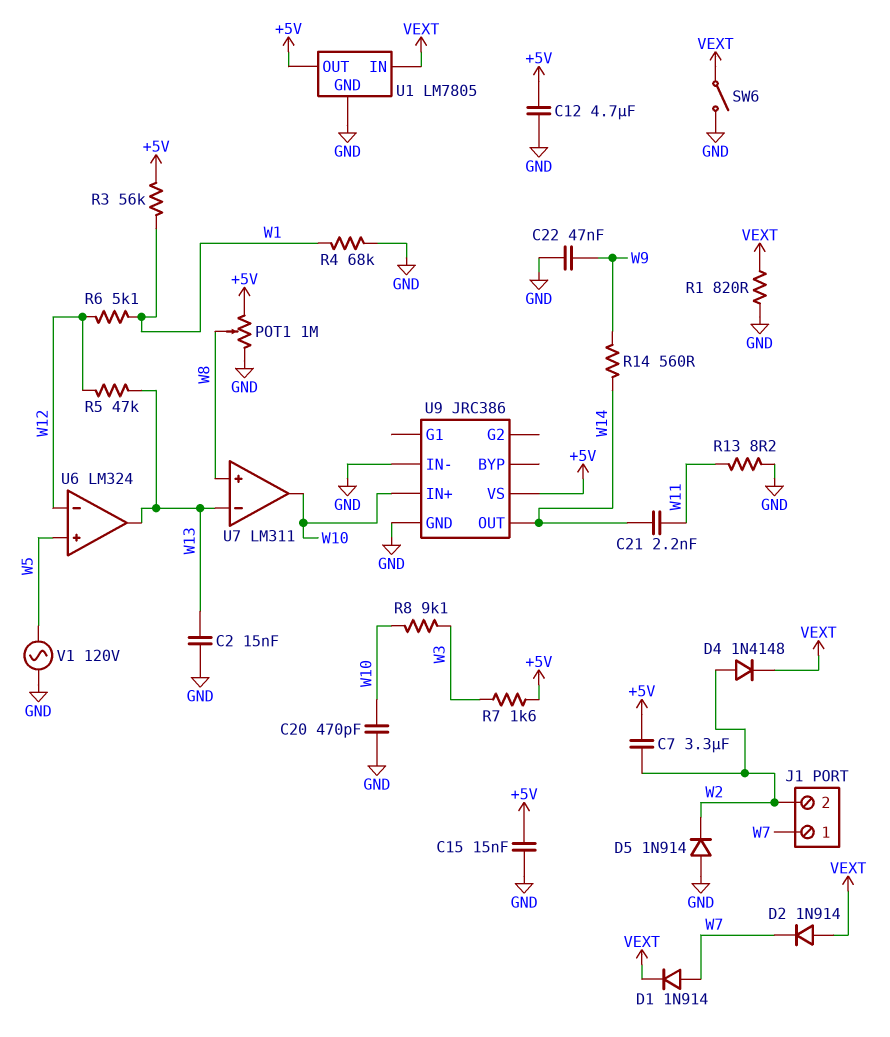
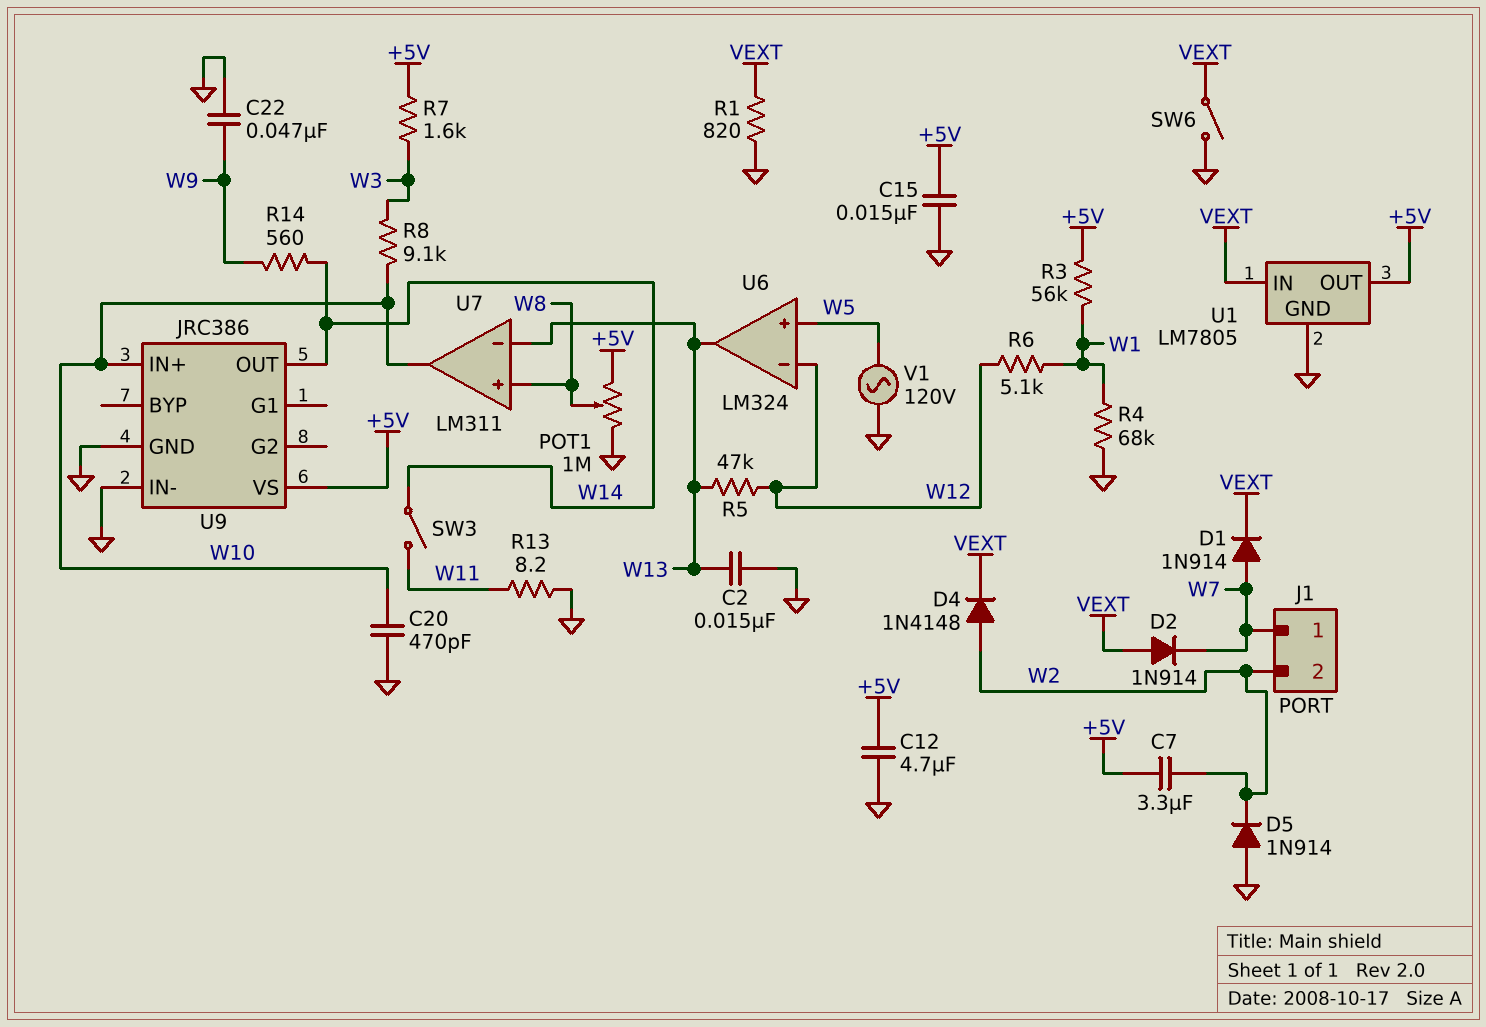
C21: 2.2nF (W11, W14) -> none
SW3: none -> switch (W11, W14)

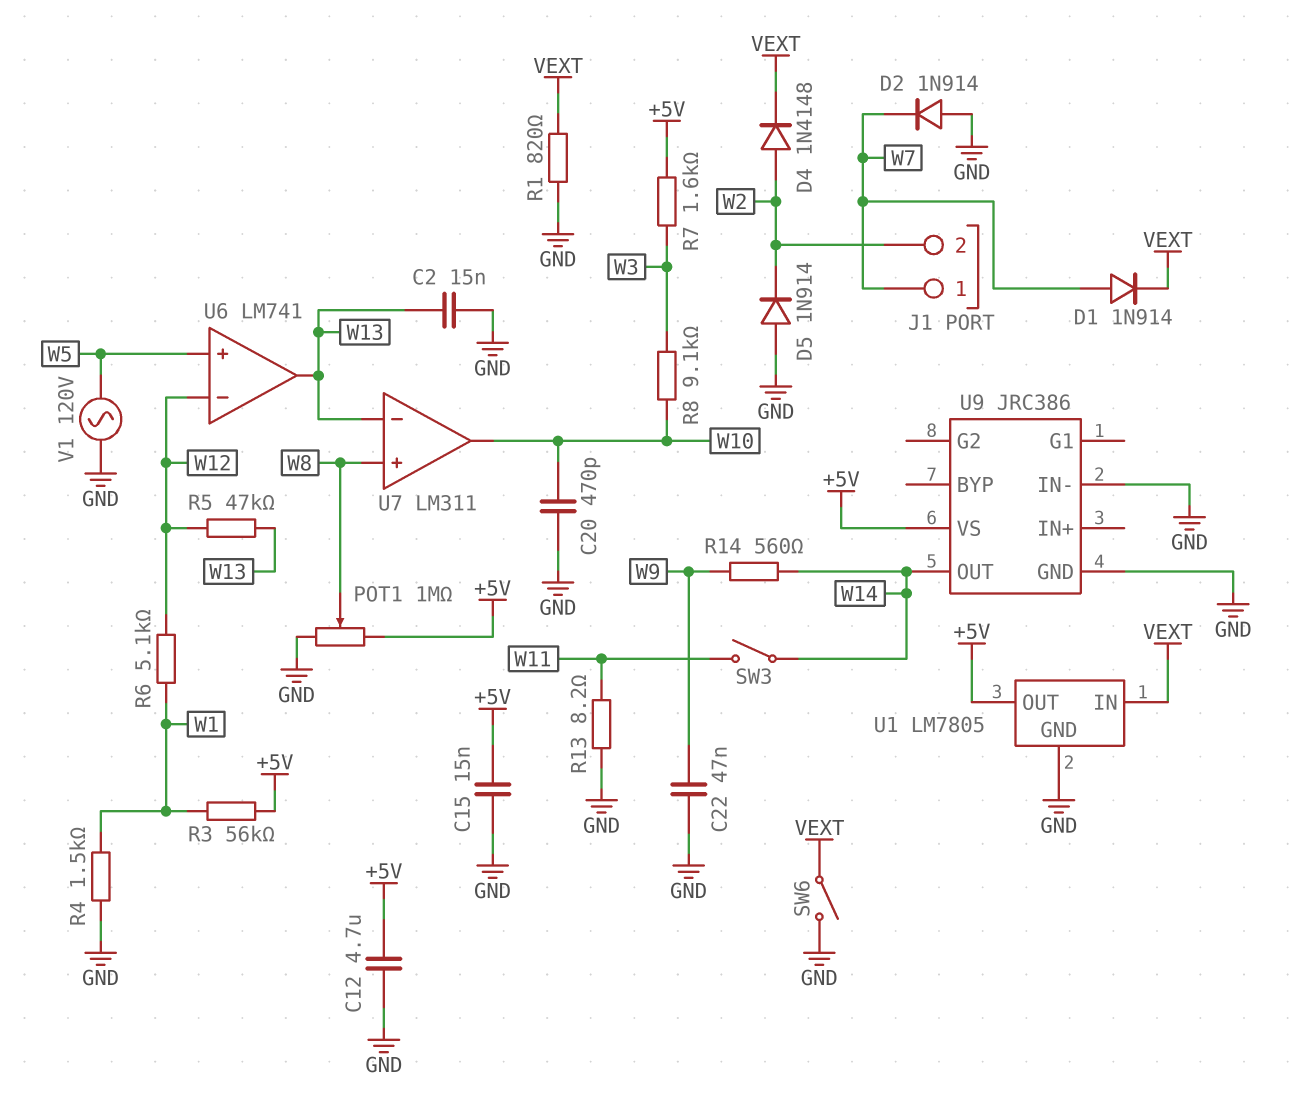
C7: 3.3uF (+5V, W2) -> none
D2: diode 1N914 (A VEXT, K W7) -> diode 1N914 (A GND, K W7)
R4: 68k (GND, W1) -> 1.5k (GND, W1)
U6: LM324 -> LM741
U9 pin IN+: W10 -> none

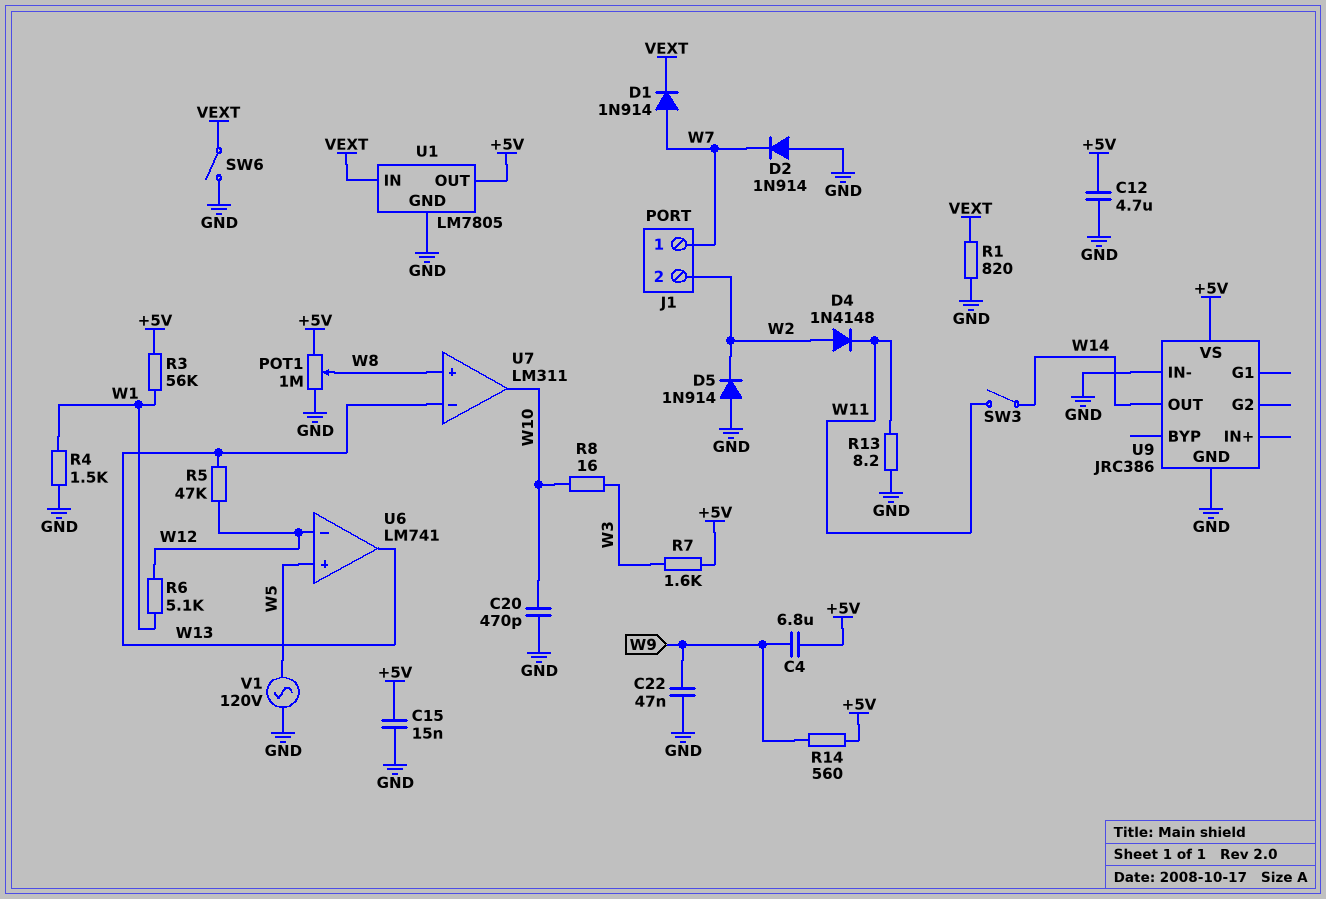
C2: 15nF (GND, W13) -> none
C4: none -> 6.8uF (+5V, W9)
D4: diode 1N4148 (A W2, K VEXT) -> diode 1N4148 (A W2, K W11)
R8: 9.1k (W3, W10) -> 16 (W3, W10)
R14: 560 (W9, W14) -> 560 (+5V, W9)

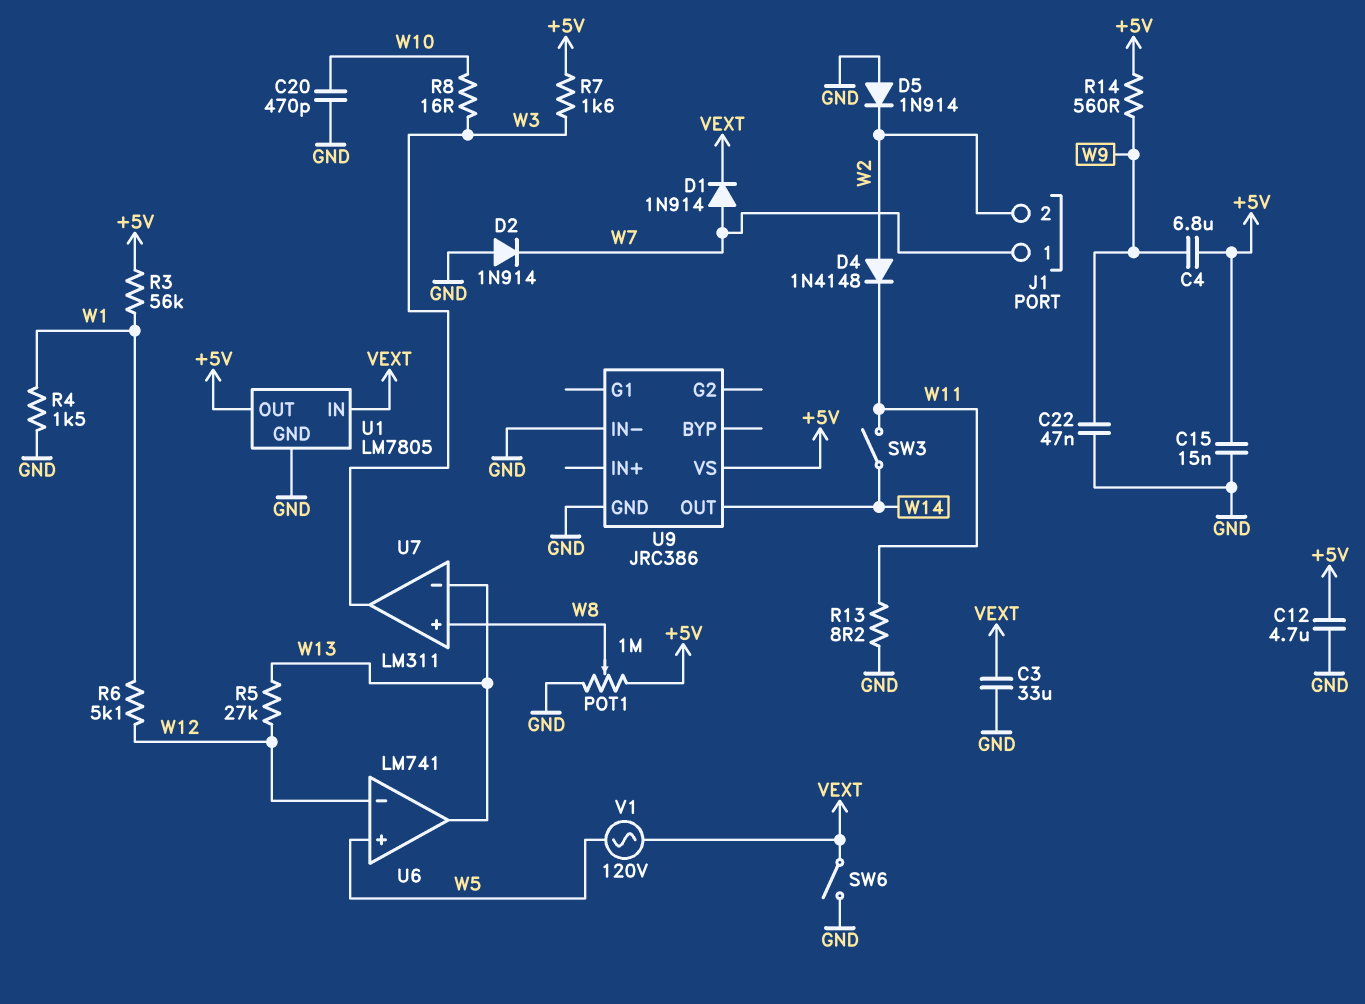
C3: none -> 33uF (GND, VEXT)
R1: 820 (GND, VEXT) -> none
R5: 47k (W12, W13) -> 27k (W12, W13)
U7 pin out: W10 -> W3
V1: AC 120V (GND, W5) -> AC 120V (VEXT, W5)

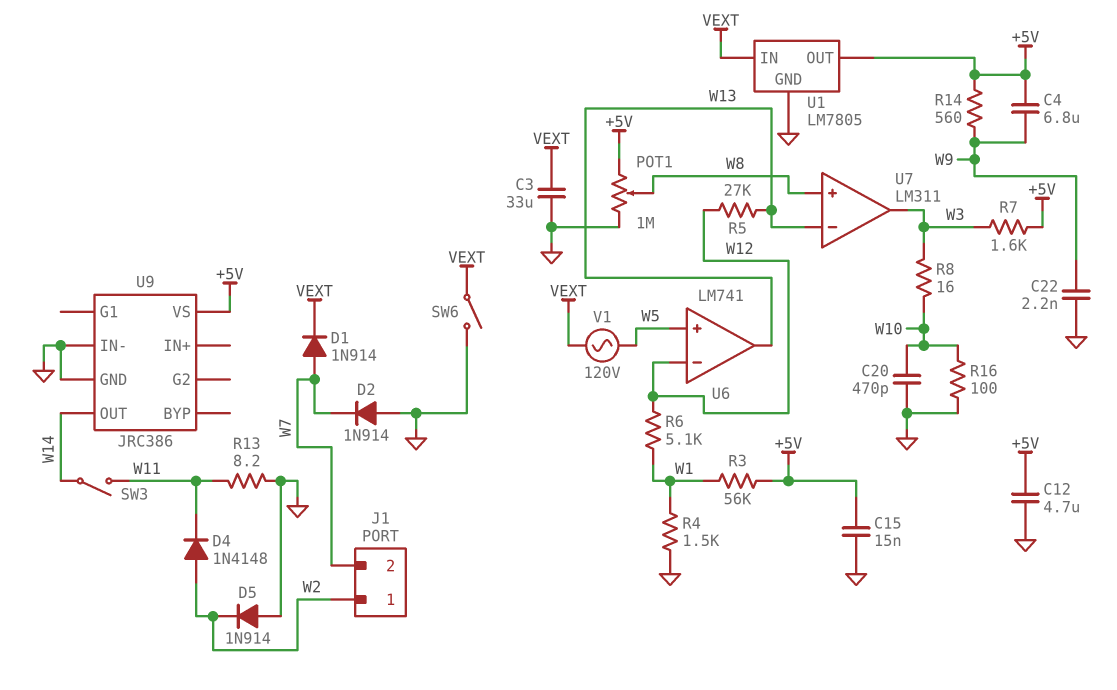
C22: 47nF (GND, W9) -> 2.2nF (GND, W9)
J1 pin 1: W7 -> W2
J1 pin 2: W2 -> W7
R16: none -> 100 (GND, W10)

